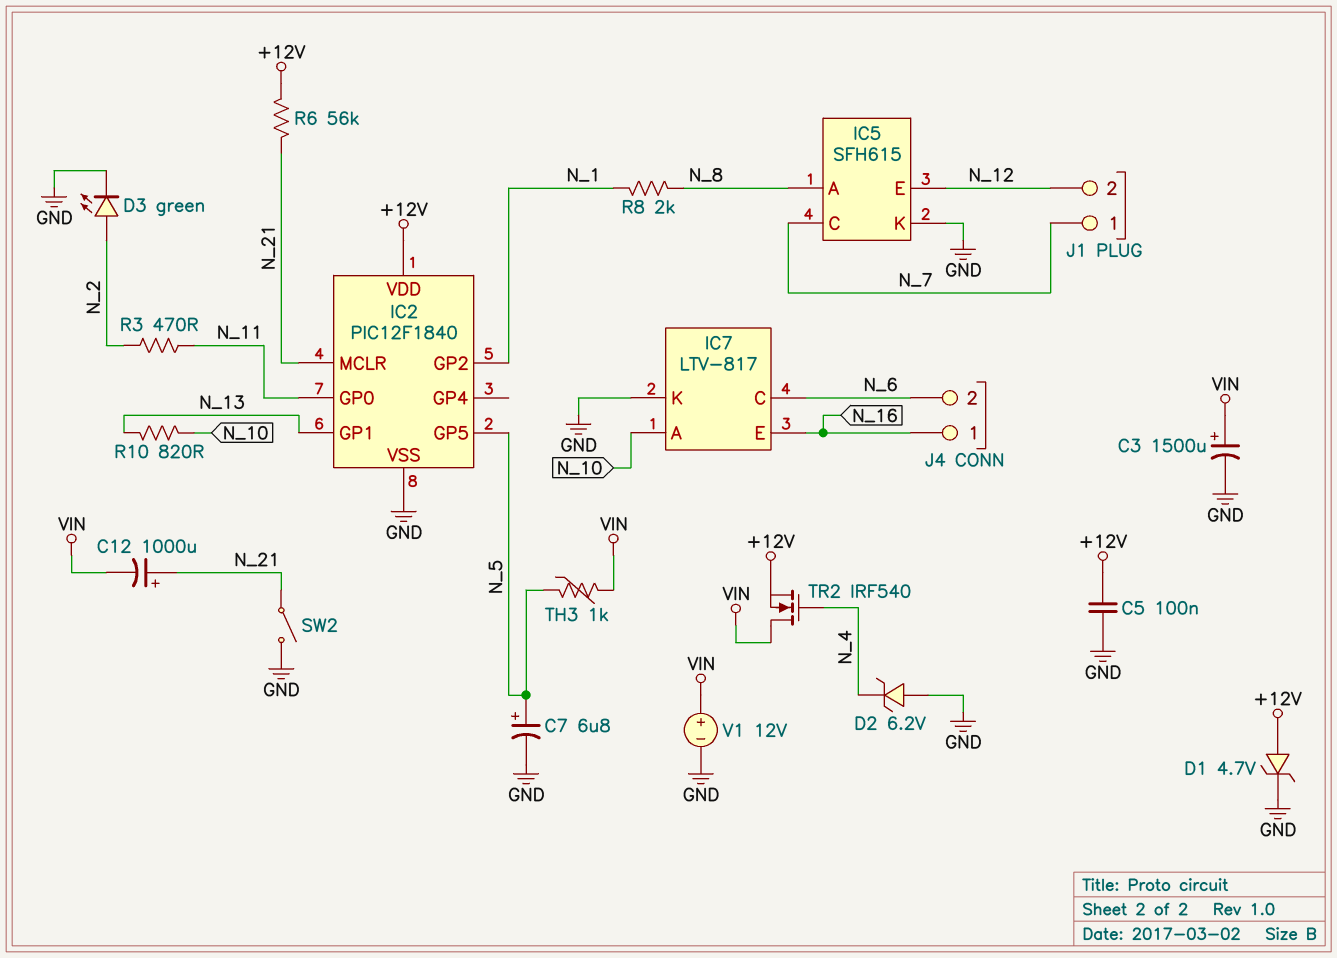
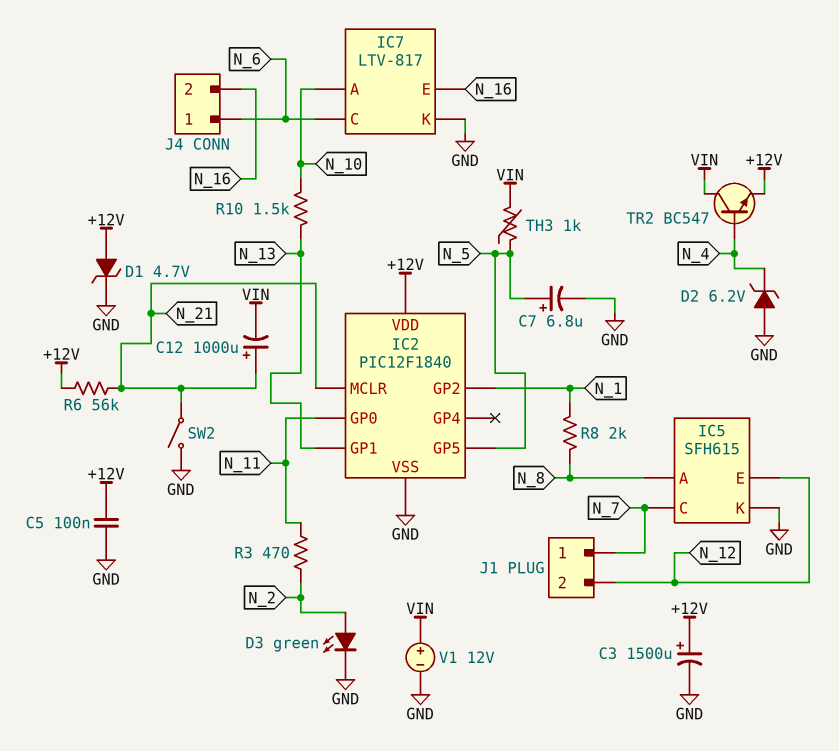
C3: 1500uF (plus VIN, minus GND) -> 1500uF (plus +12V, minus GND)
J4 pin 1: N_16 -> N_6
J4 pin 2: N_6 -> N_16
R10: 820 (N_10, N_13) -> 1.5k (N_10, N_13)
TR2: NMOS IRF540 (G N_4, D VIN, S +12V) -> NPN BC547 (B N_4, C VIN, E +12V)

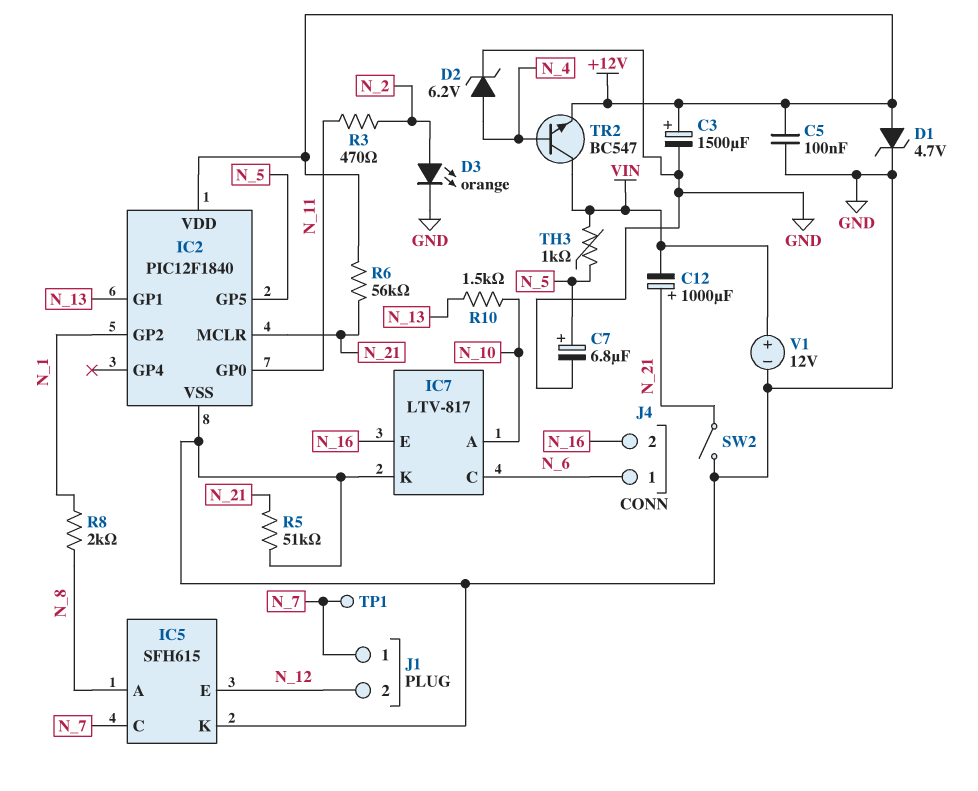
D2: zener 6.2V (A GND, K N_4) -> zener 6.2V (A N_4, K GND)
D3: LED green (A N_2, K GND) -> LED orange (A N_2, K GND)
R5: none -> 51k (GND, N_21)
TP1: none -> test point (N_7)

